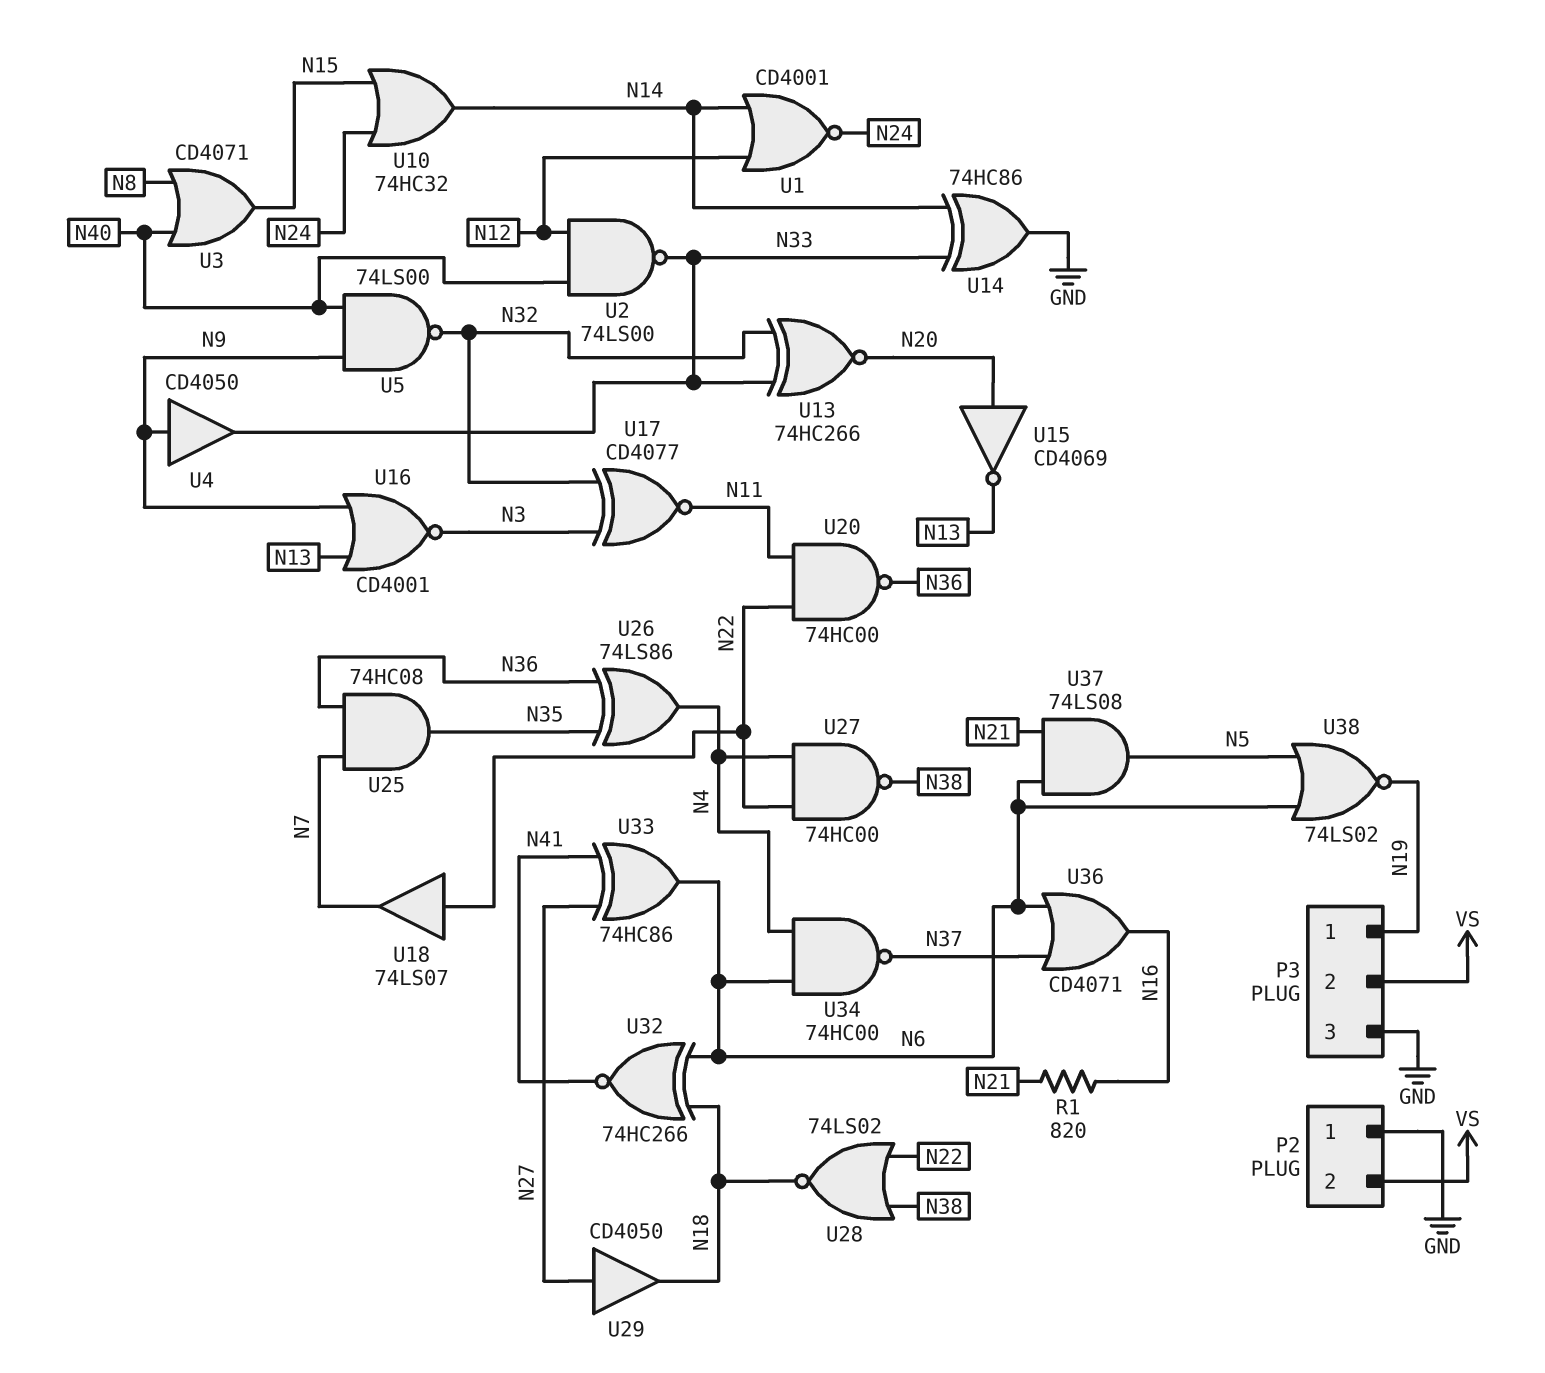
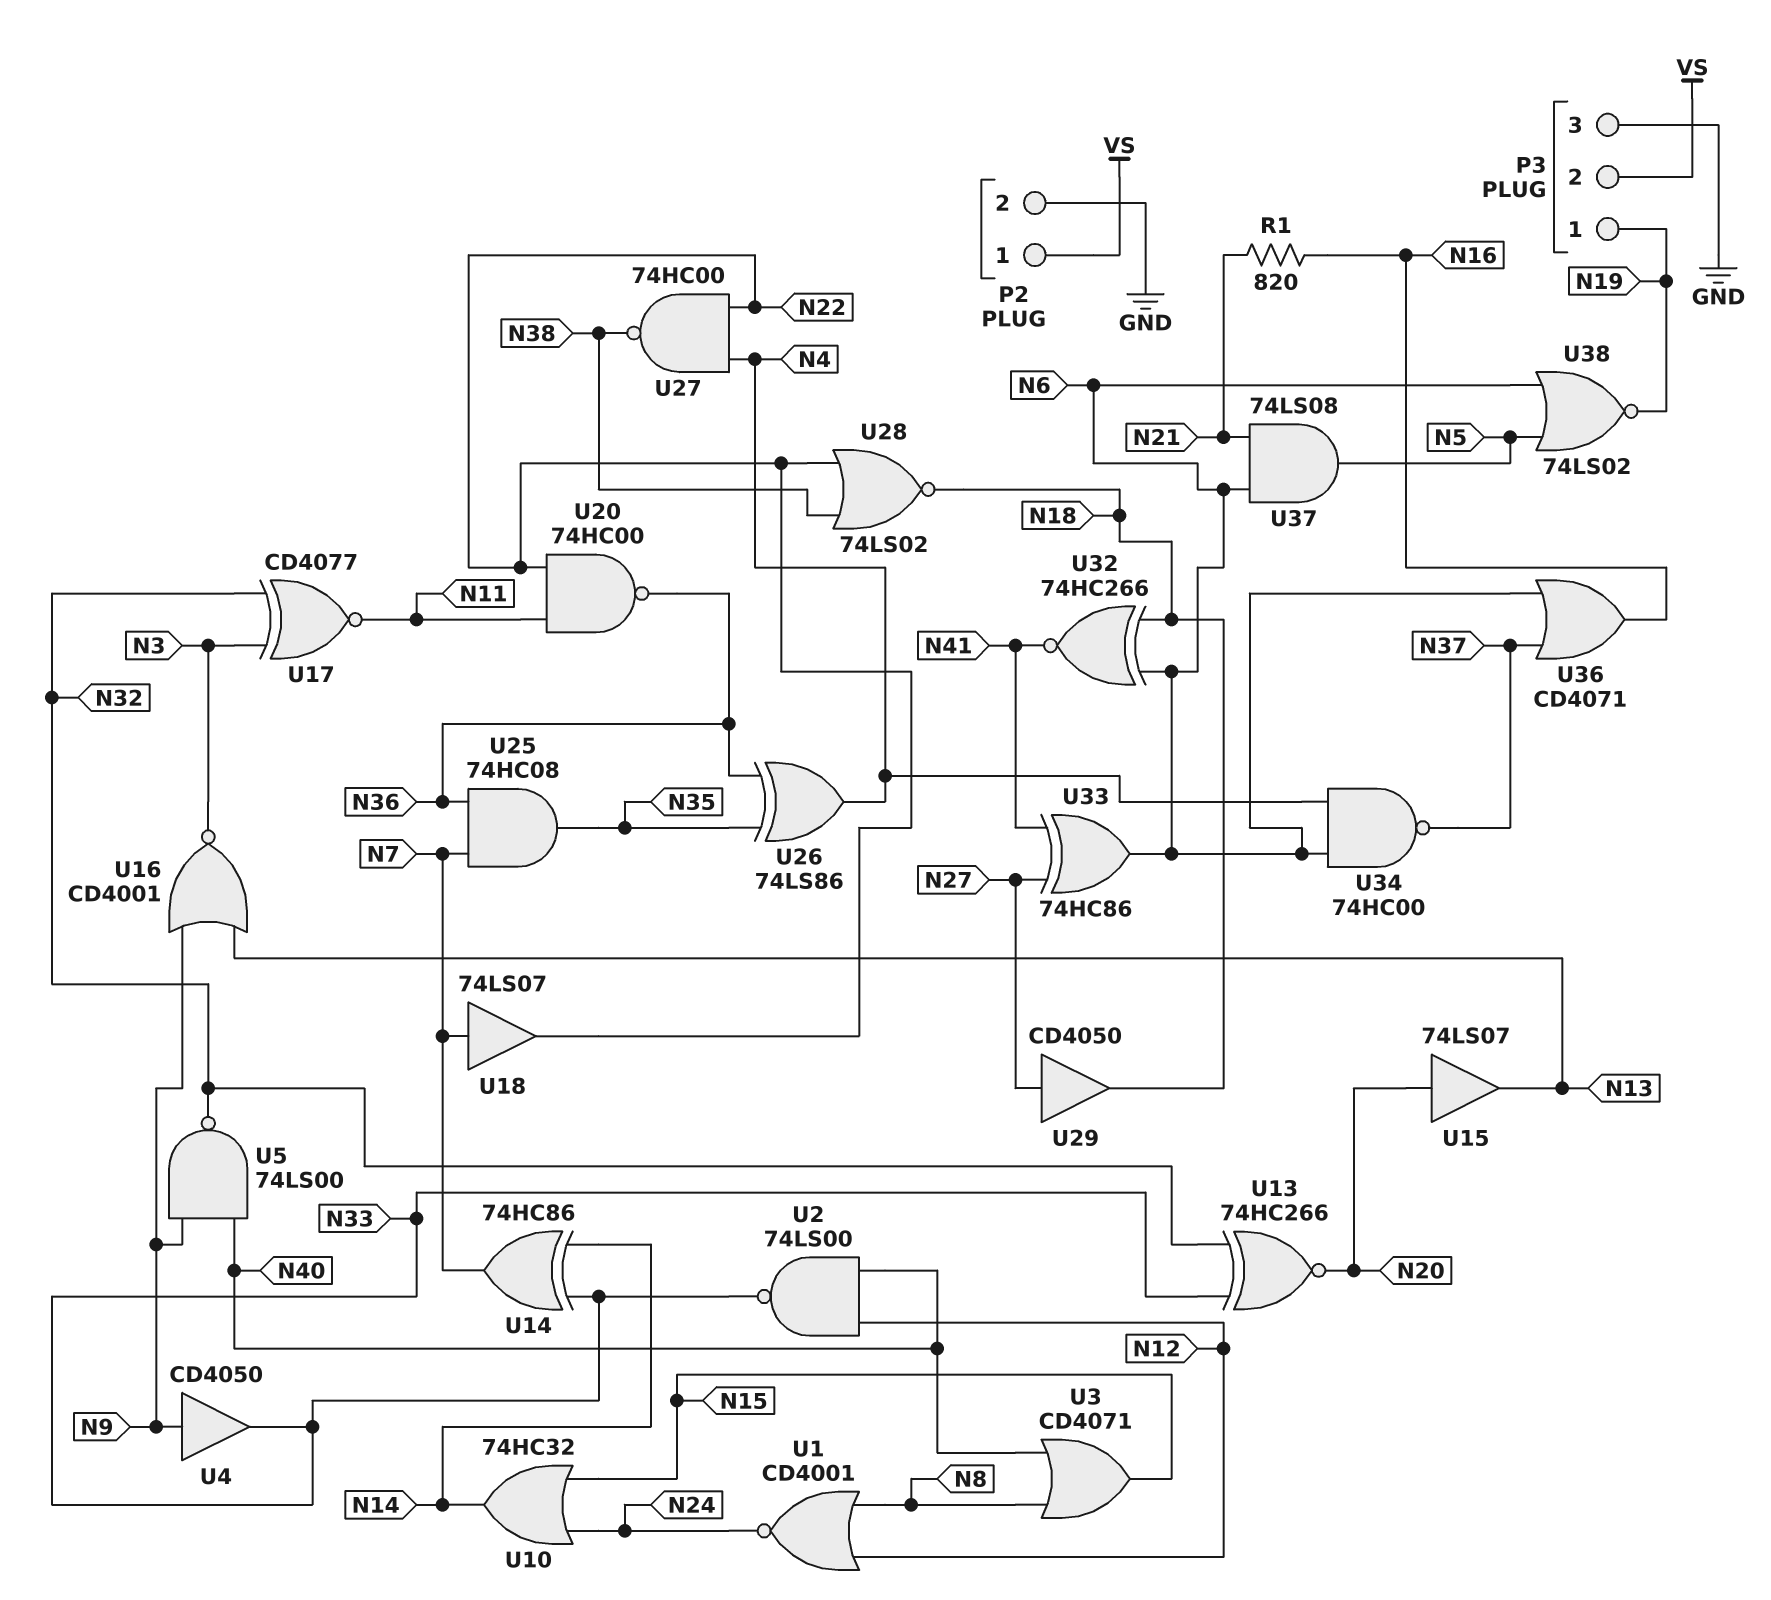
P2 pin 1: GND -> VS
P2 pin 2: VS -> GND
U1: NOR CD4001 (in N12, in N14, out N24) -> NOR CD4001 (in N8, in N12, out N24)
U14: XOR 74HC86 (in N14, in N33, out GND) -> XOR 74HC86 (in N14, in N33, out N7)
U15: NOT CD4069 (in N20, out N13) -> buffer 74LS07 (in N20, out N13)
U18: buffer 74LS07 (in N22, out N7) -> buffer 74LS07 (in N7, out N22)

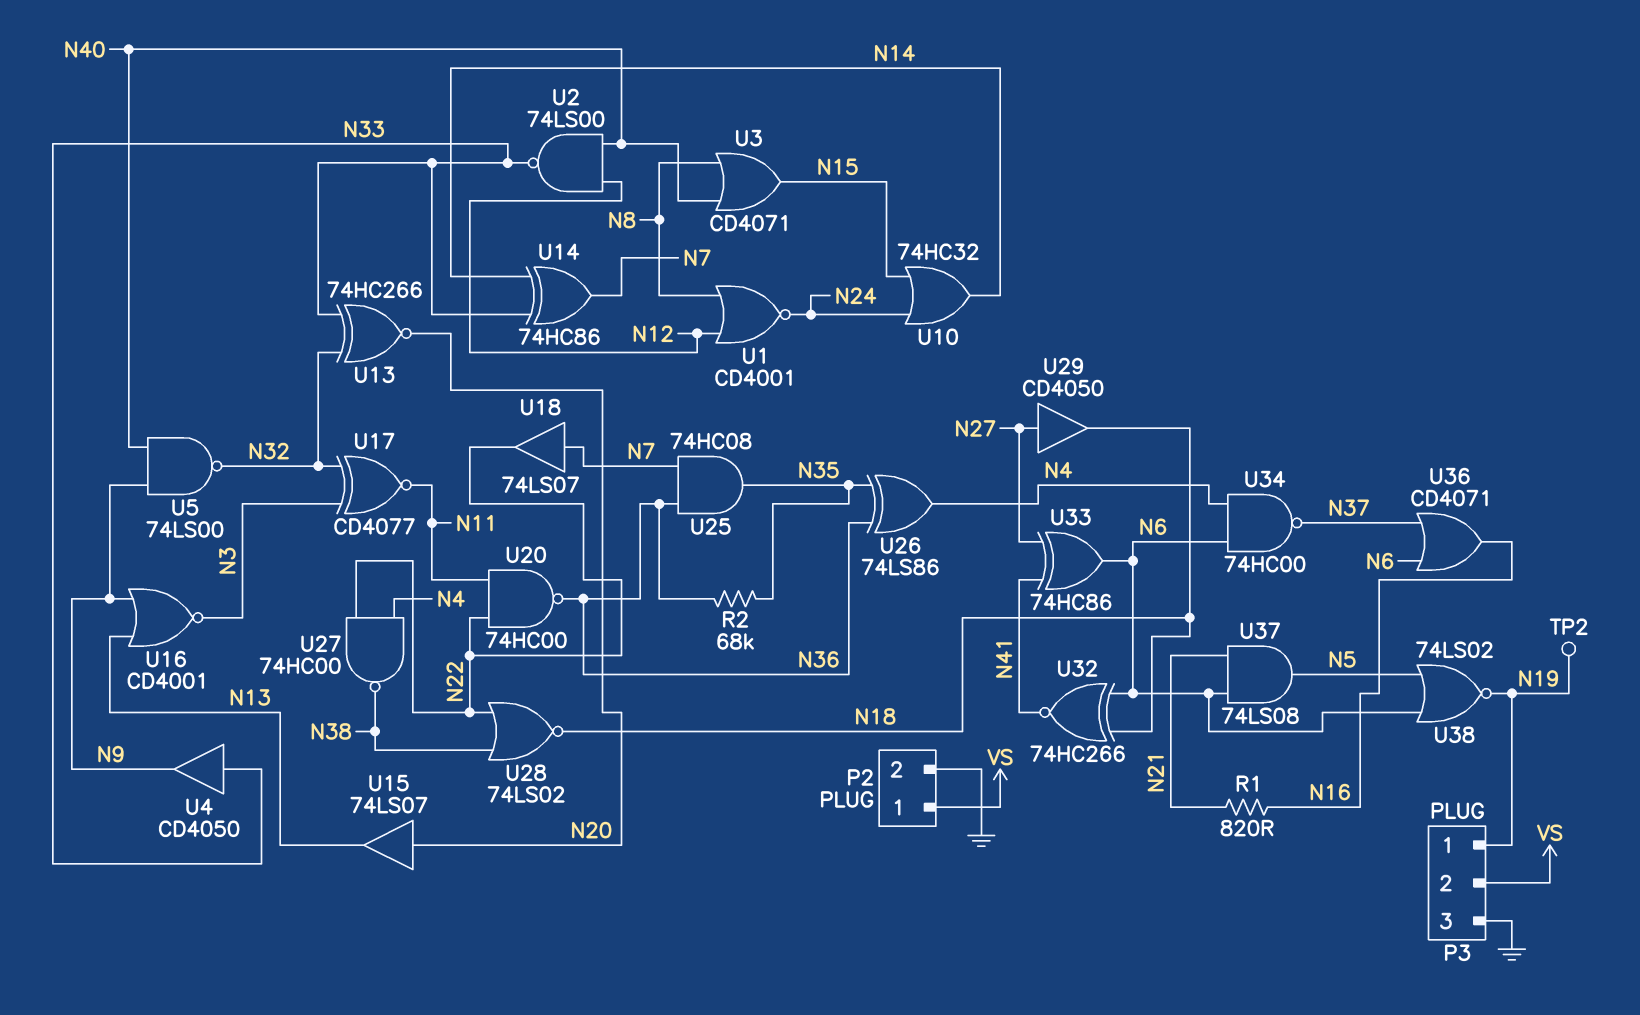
R2: none -> 68k (N35, N36)
TP2: none -> test point (N19)
U4: buffer CD4050 (in N9, out N33) -> buffer CD4050 (in N33, out N9)

